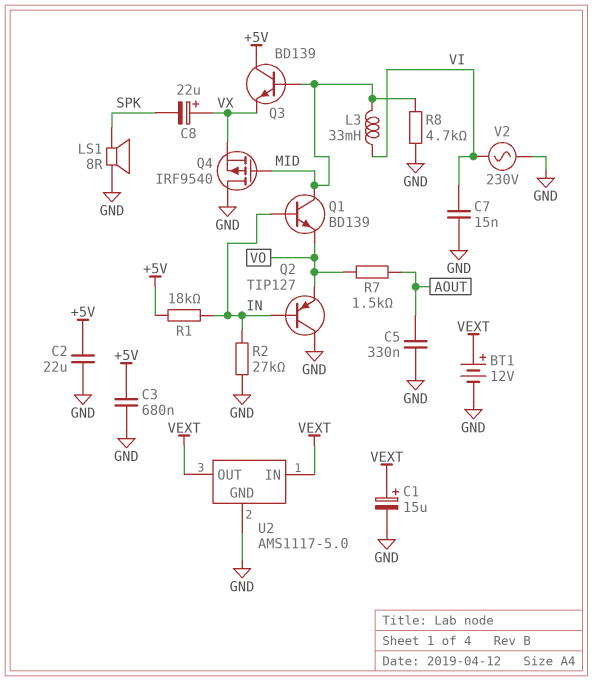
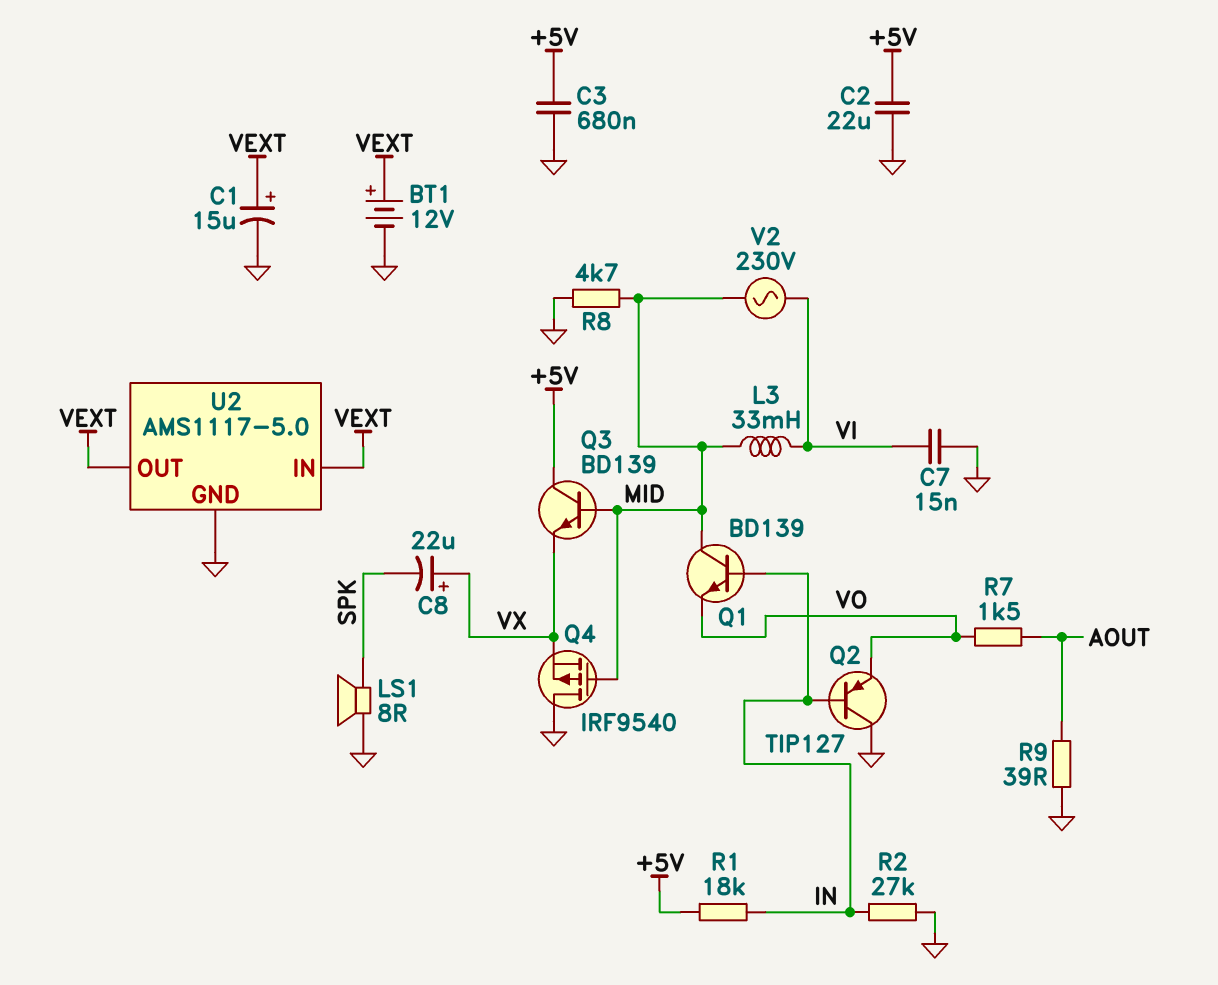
C5: 330nF (AOUT, GND) -> none
R9: none -> 39 (AOUT, GND)
V2: AC 230V (GND, VI) -> AC 230V (MID, VI)

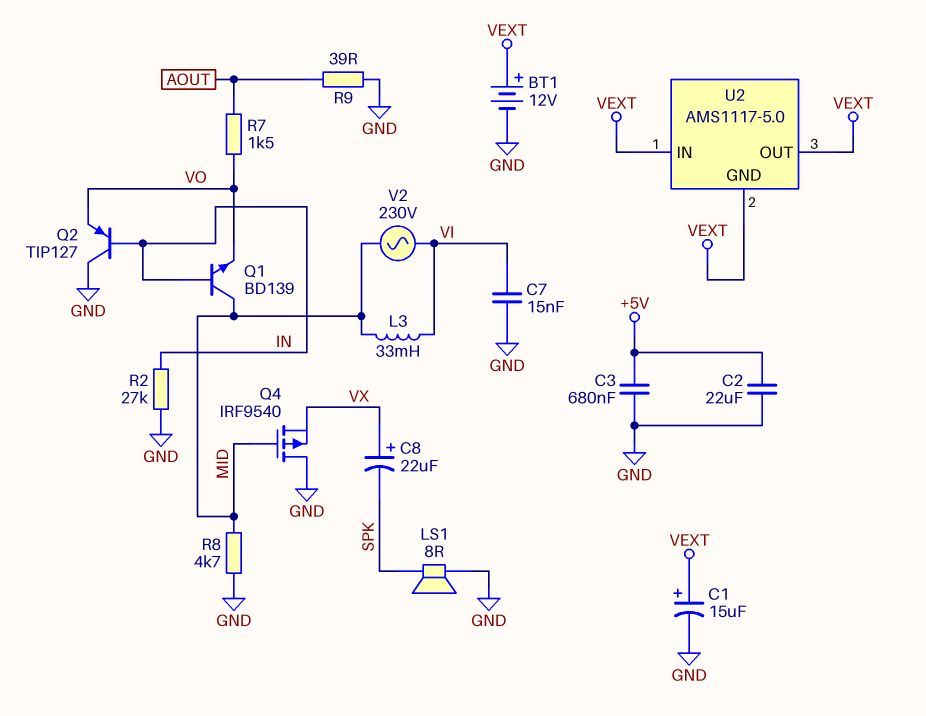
Q3: NPN BD139 (B MID, C +5V, E VX) -> none
R1: 18k (+5V, IN) -> none
U2 pin GND: GND -> VEXT

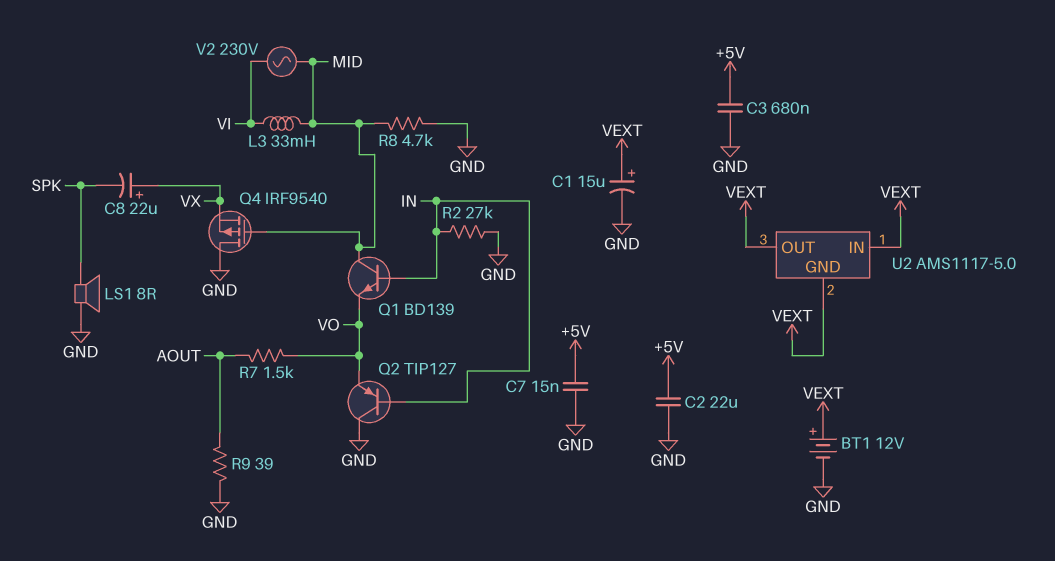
C7: 15nF (GND, VI) -> 15nF (+5V, GND)

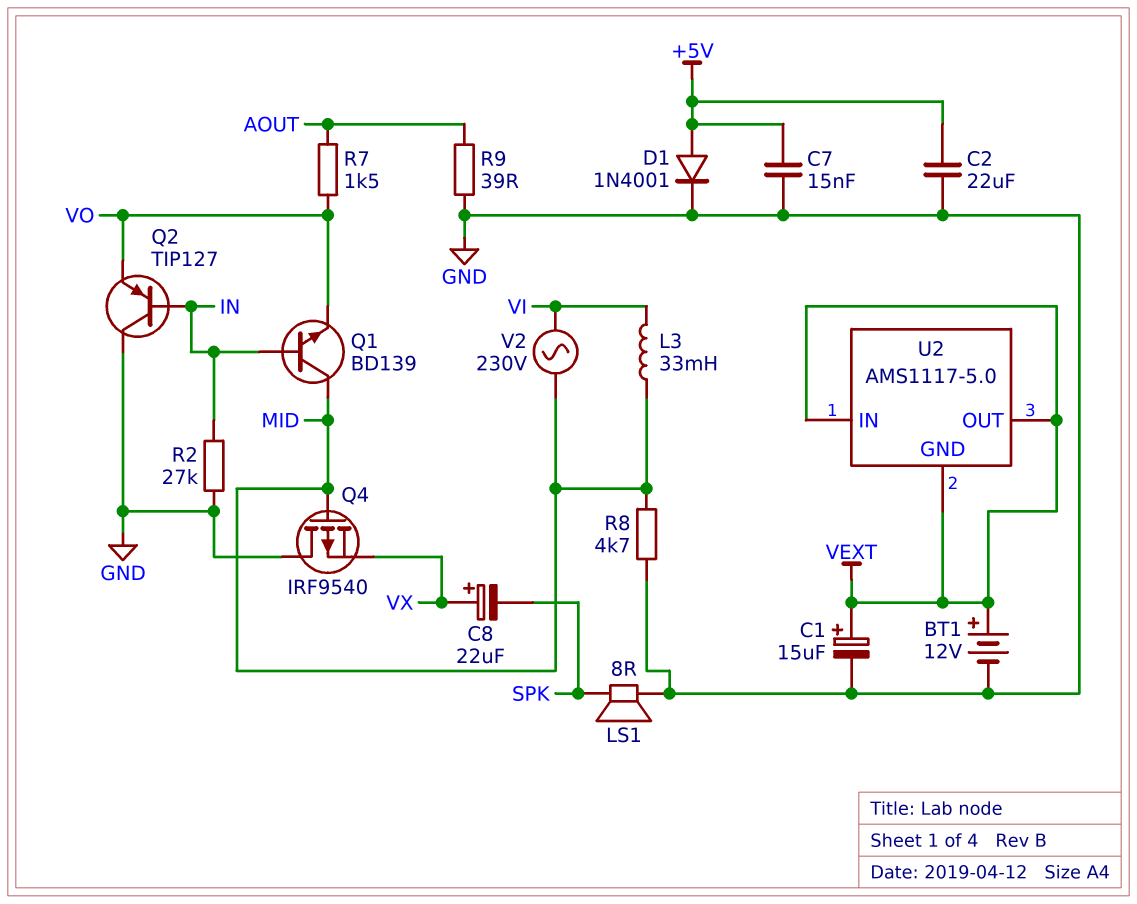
C3: 680nF (+5V, GND) -> none
D1: none -> diode 1N4001 (A +5V, K GND)

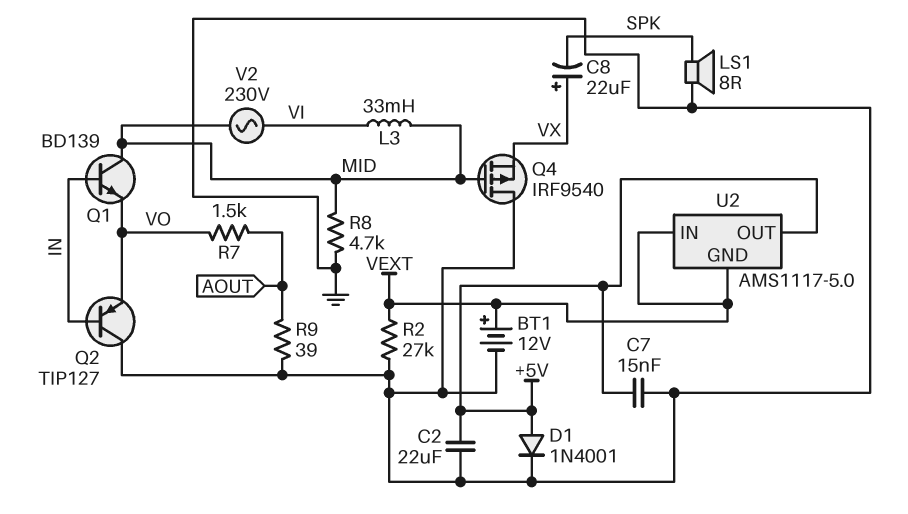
C1: 15uF (plus VEXT, minus GND) -> none
R2: 27k (GND, IN) -> 27k (GND, VEXT)
U2 pin OUT: VEXT -> +5V

